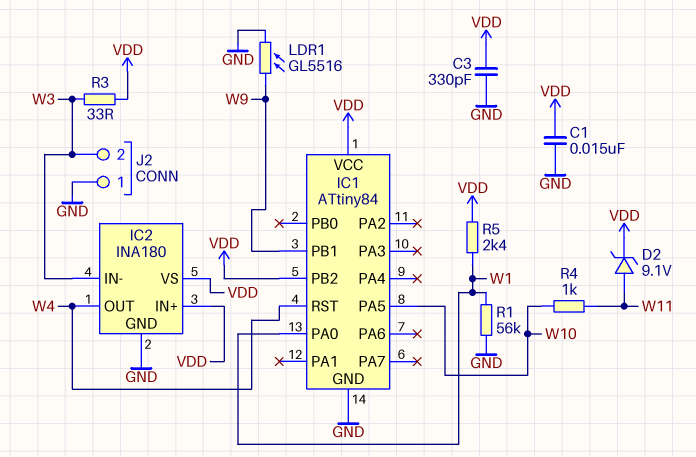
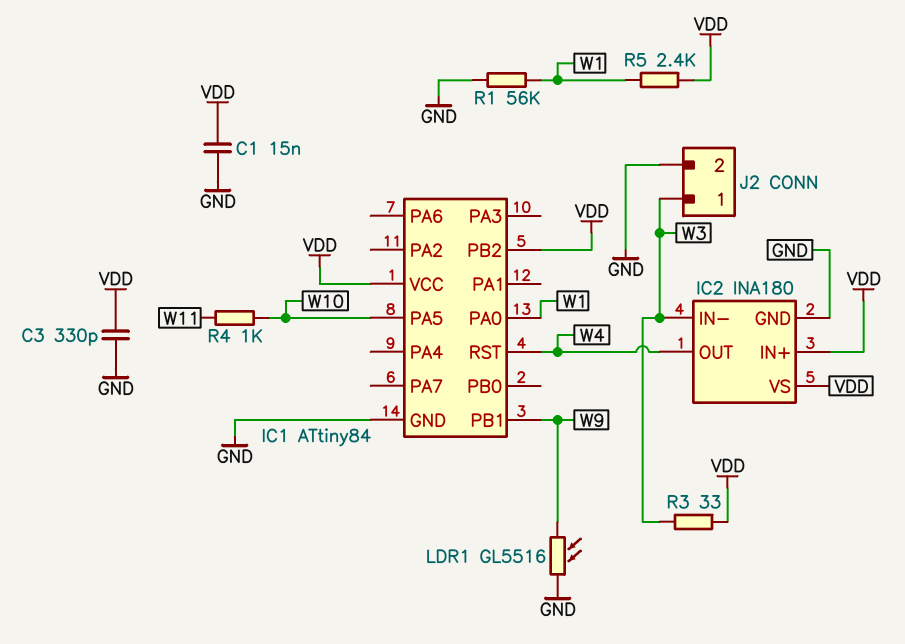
D2: zener 9.1V (A W11, K VDD) -> none
J2 pin 1: GND -> W3
J2 pin 2: W3 -> GND

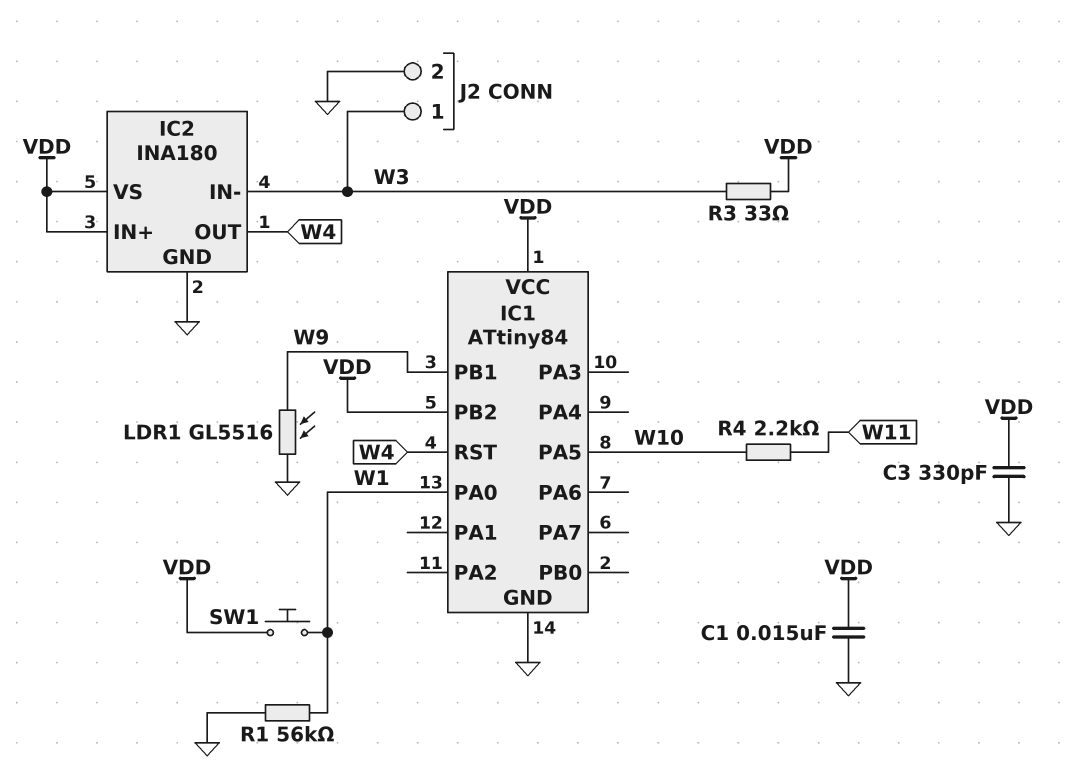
R4: 1k (W10, W11) -> 2.2k (W10, W11)
R5: 2.4k (VDD, W1) -> none
SW1: none -> button (VDD, W1)

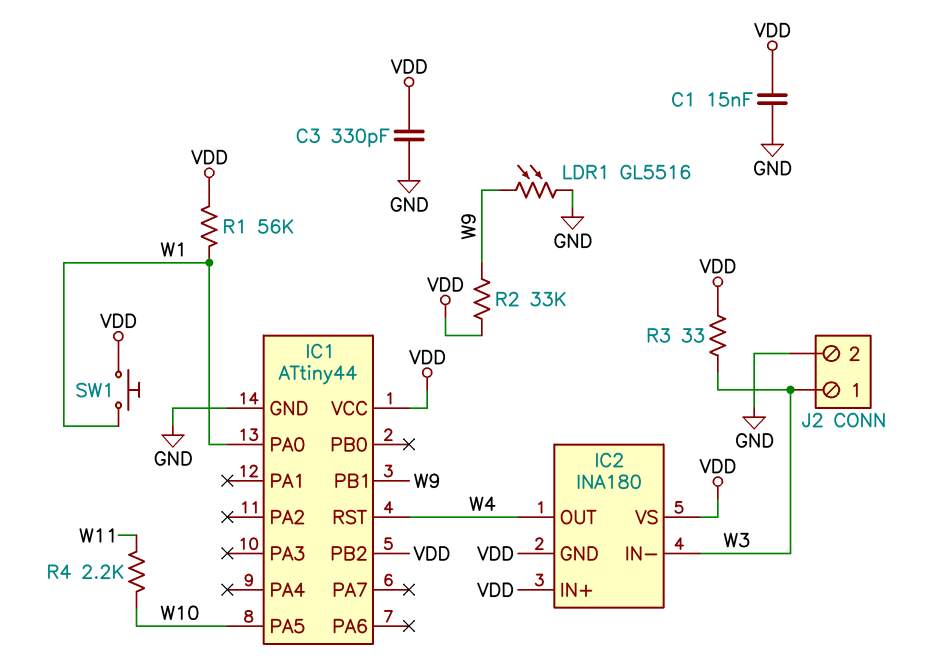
IC1: ATtiny84 -> ATtiny44
IC2 pin GND: GND -> VDD
R1: 56k (GND, W1) -> 56k (VDD, W1)
R2: none -> 33k (VDD, W9)

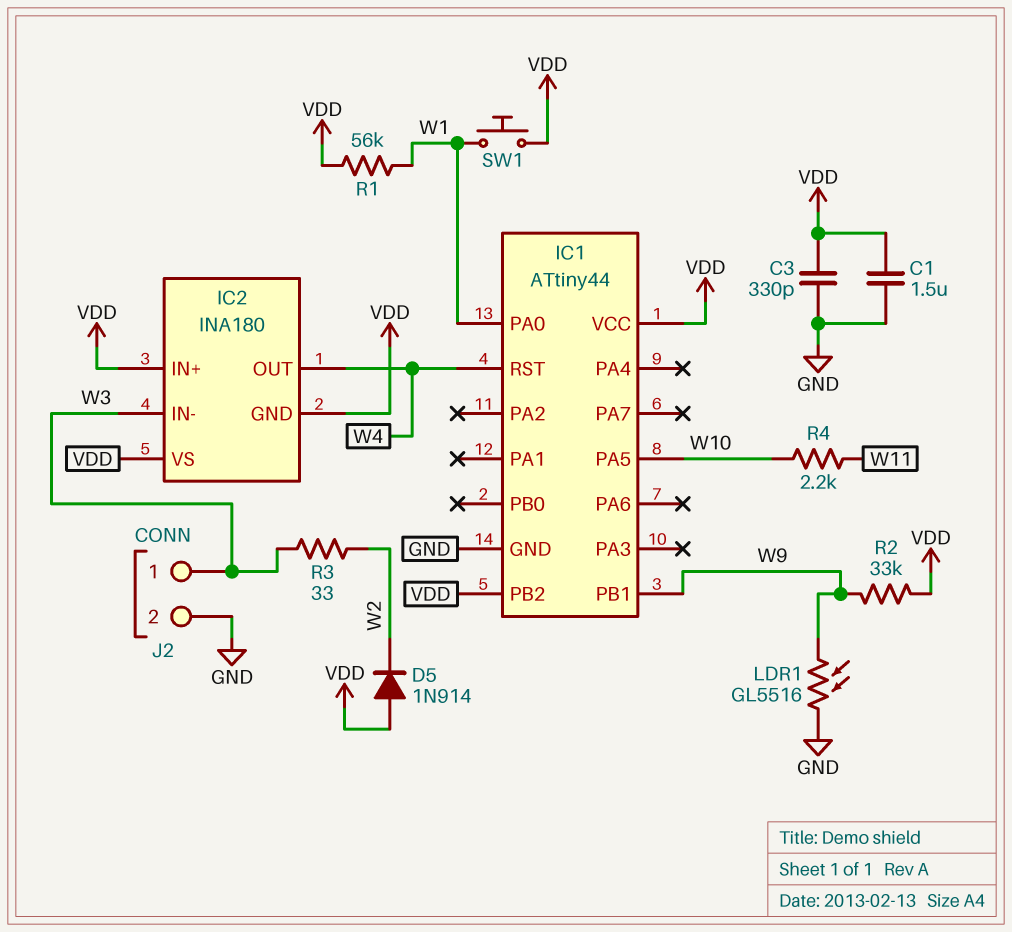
C1: 15nF (GND, VDD) -> 1.5uF (GND, VDD)
D5: none -> diode 1N914 (A VDD, K W2)
R3: 33 (VDD, W3) -> 33 (W2, W3)

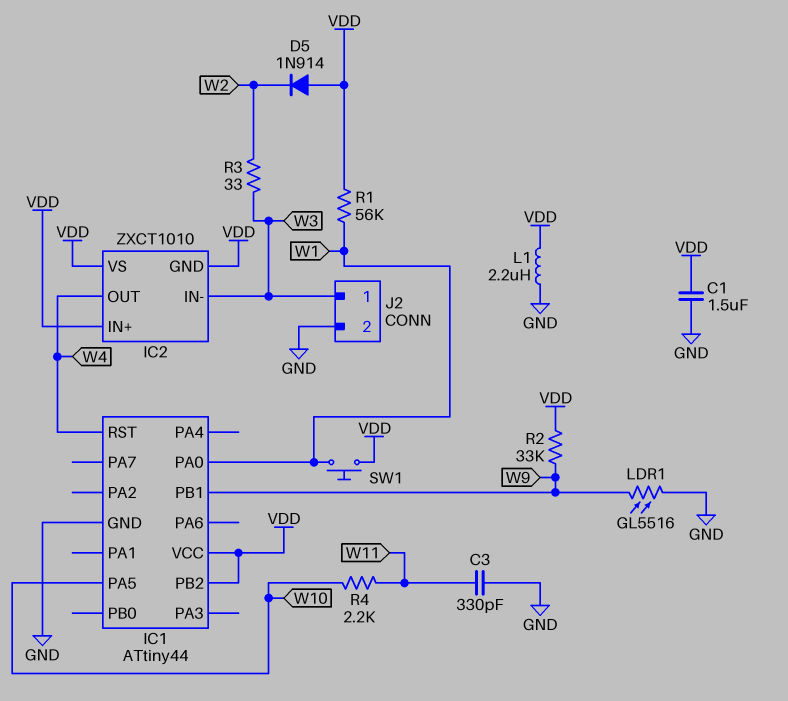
C3: 330pF (GND, VDD) -> 330pF (GND, W11)
IC2: INA180 -> ZXCT1010
L1: none -> 2.2uH (GND, VDD)

